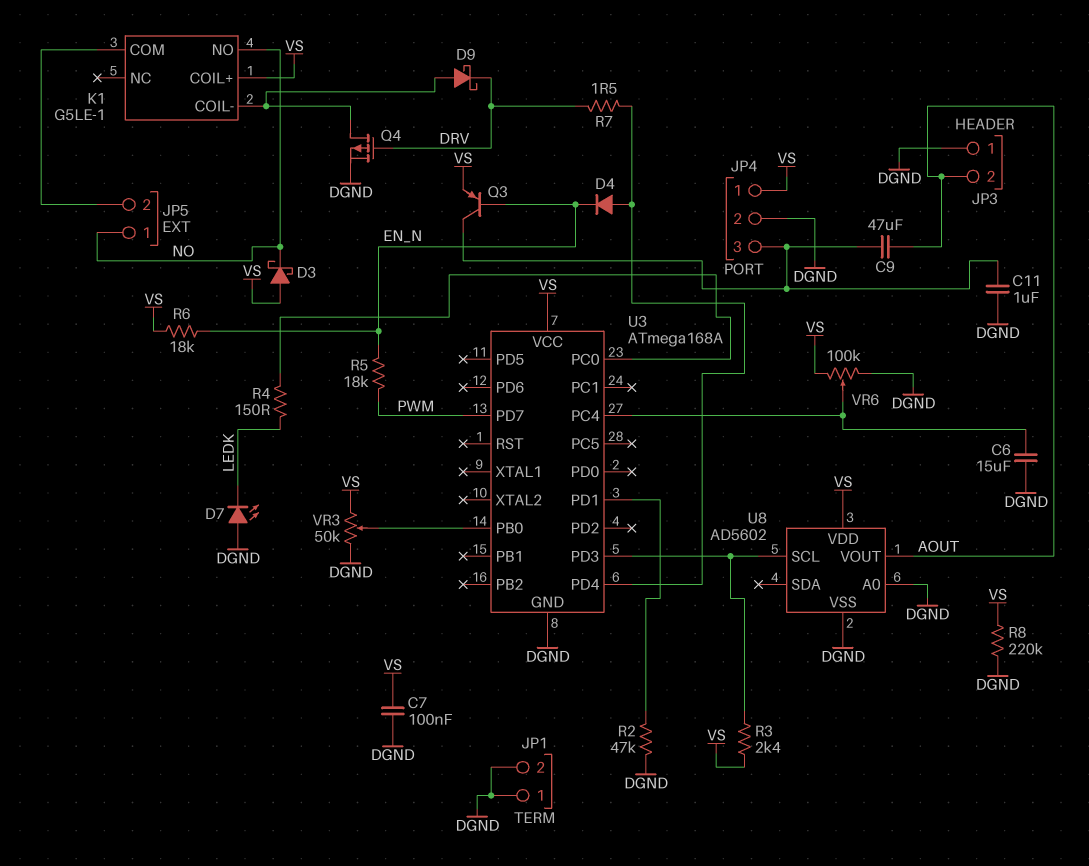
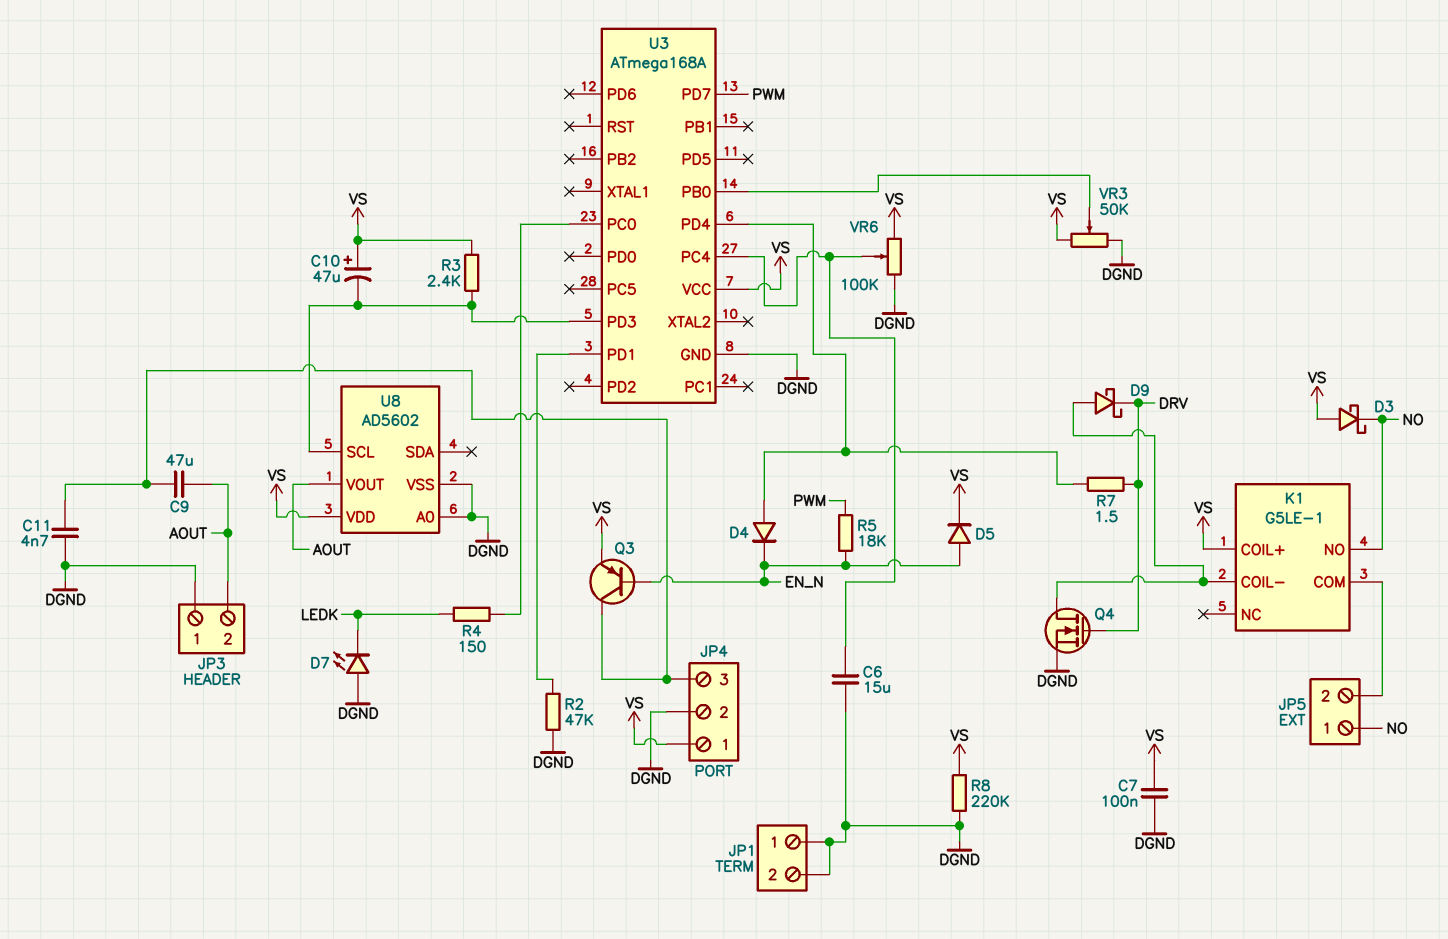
C10: none -> 47uF (plus VS, minus U3/PD3)
C11: 1uF (DGND, JP4/3) -> 4.7nF (DGND, JP4/3)
D5: none -> diode (A EN_N, K VS)
Q4: PMOS (G DRV, D K1/COIL-, S DGND) -> NMOS (G DRV, D K1/COIL-, S DGND)
R6: 18k (EN_N, VS) -> none

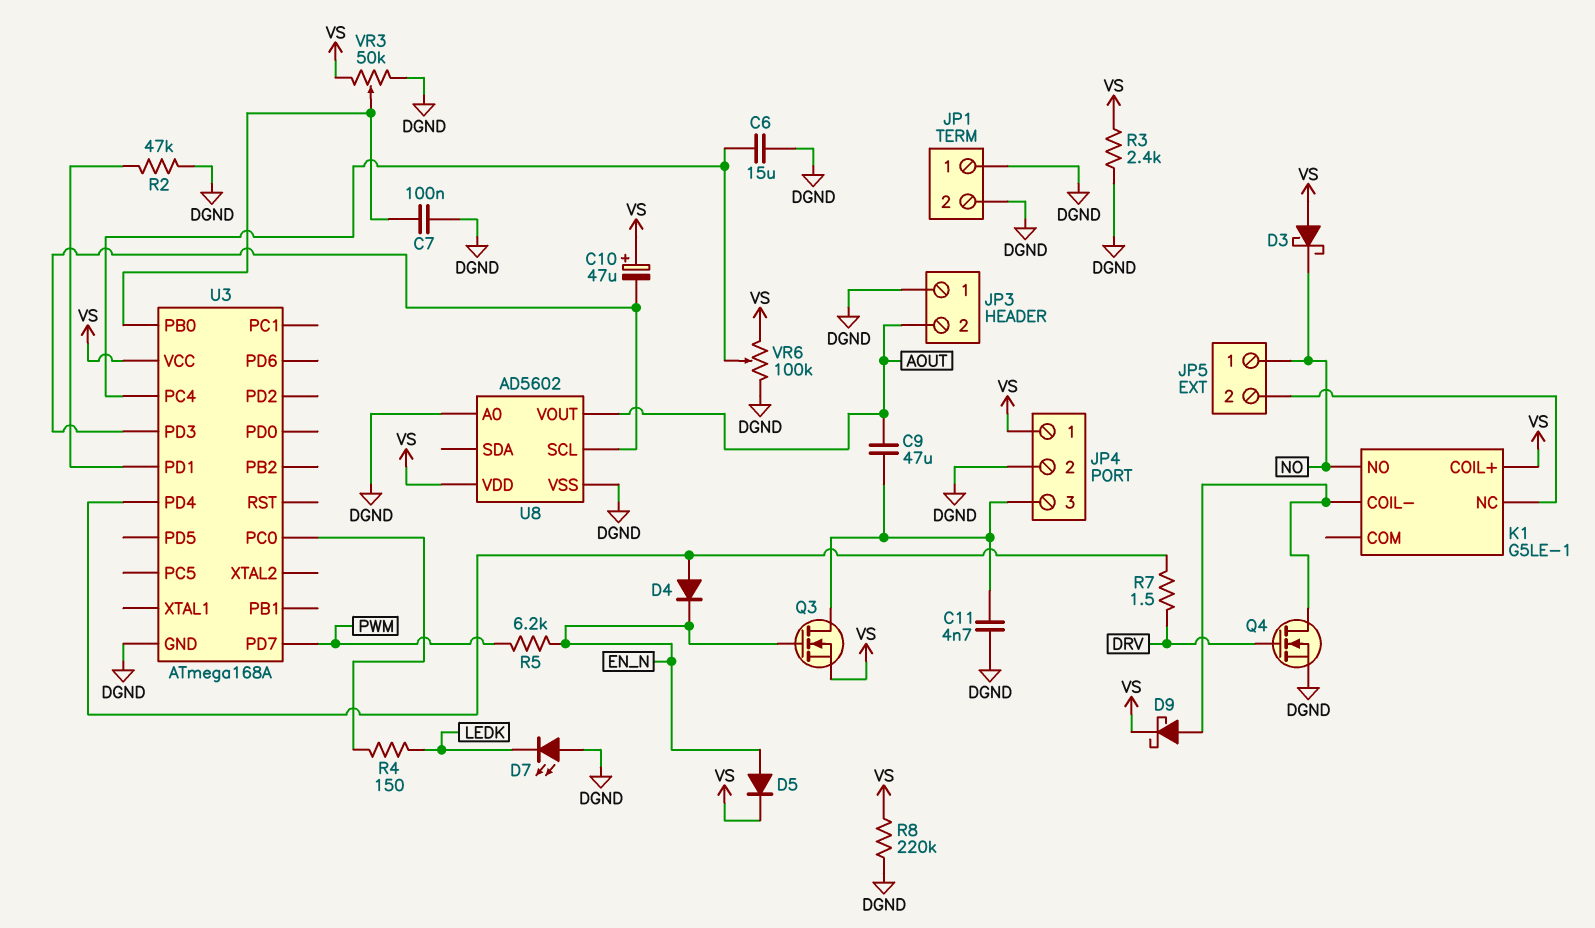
C7: 100nF (DGND, VS) -> 100nF (DGND, U3/PB0)
D9: schottky (A K1/COIL-, K DRV) -> schottky (A K1/COIL-, K VS)
K1 pin COM: JP5/2 -> none
K1 pin NC: none -> JP5/2
Q3: PNP (B EN_N, C JP4/3, E VS) -> NMOS (G EN_N, D JP4/3, S VS)
R3: 2.4k (U3/PD3, VS) -> 2.4k (DGND, VS)
R5: 18k (EN_N, PWM) -> 6.2k (EN_N, PWM)

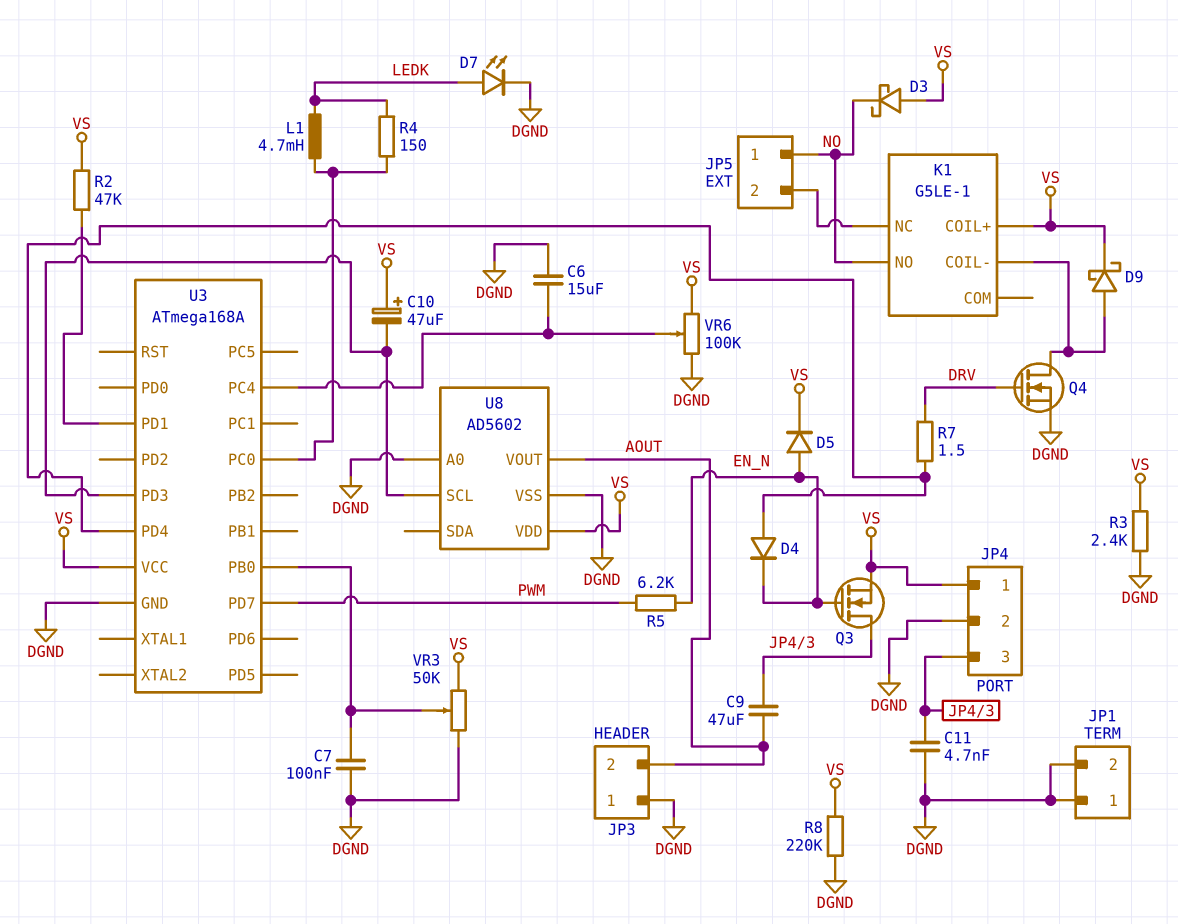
D7: LED (A DGND, K LEDK) -> LED (A LEDK, K DGND)
L1: none -> 4.7mH (LEDK, U3/PC0)
R2: 47k (DGND, U3/PD1) -> 47k (U3/PD1, VS)

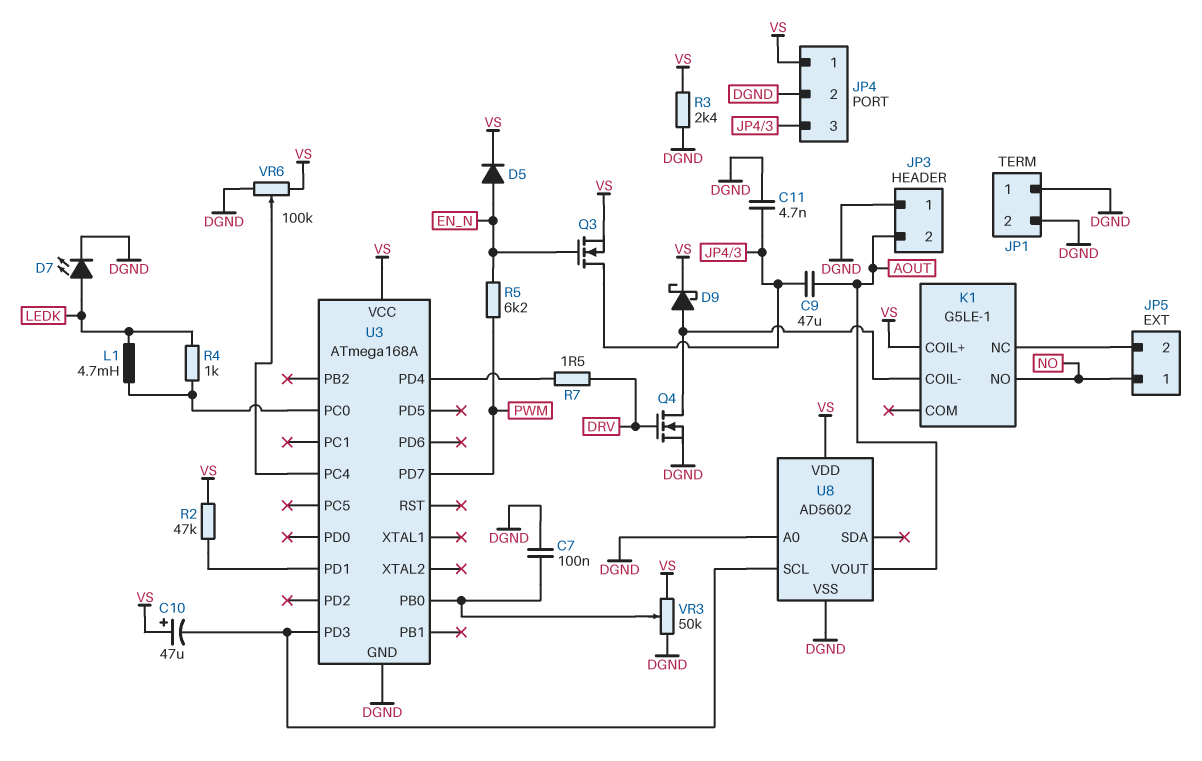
C6: 15uF (DGND, U3/PC4) -> none
D3: schottky (A VS, K NO) -> none
D4: diode (A U3/PD4, K EN_N) -> none
R4: 150 (LEDK, U3/PC0) -> 1k (LEDK, U3/PC0)
R8: 220k (DGND, VS) -> none

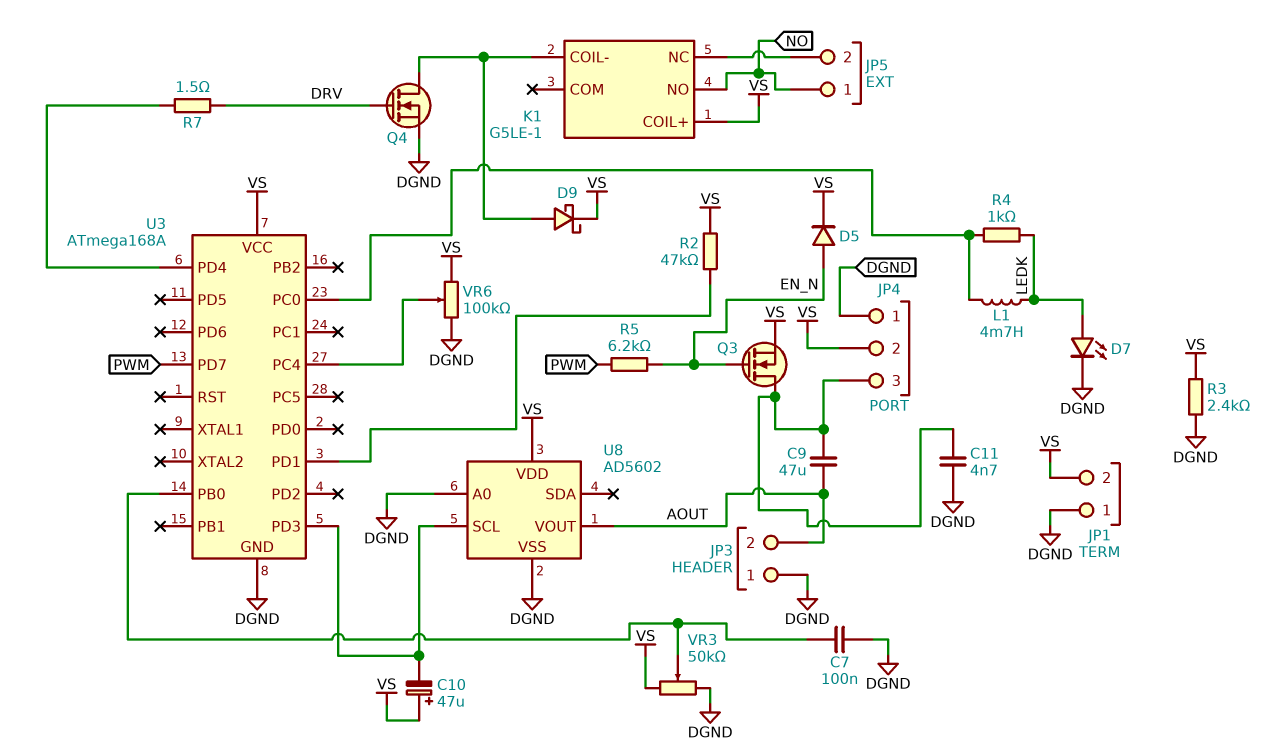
JP1 pin 2: DGND -> VS
JP4 pin 1: VS -> DGND
JP4 pin 2: DGND -> VS

